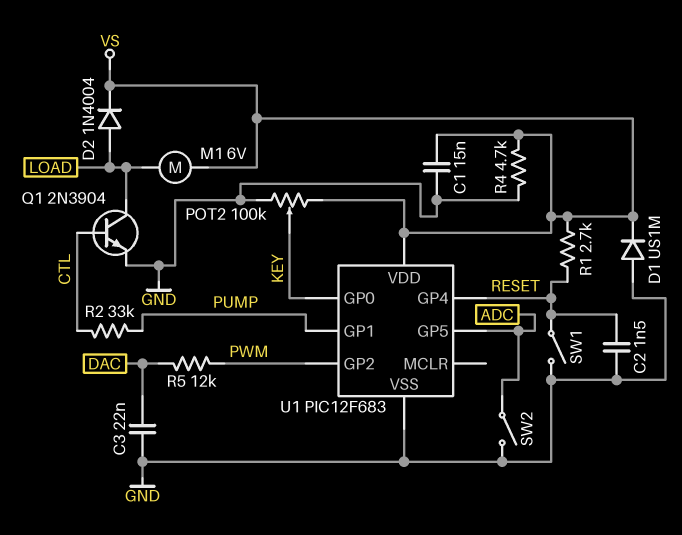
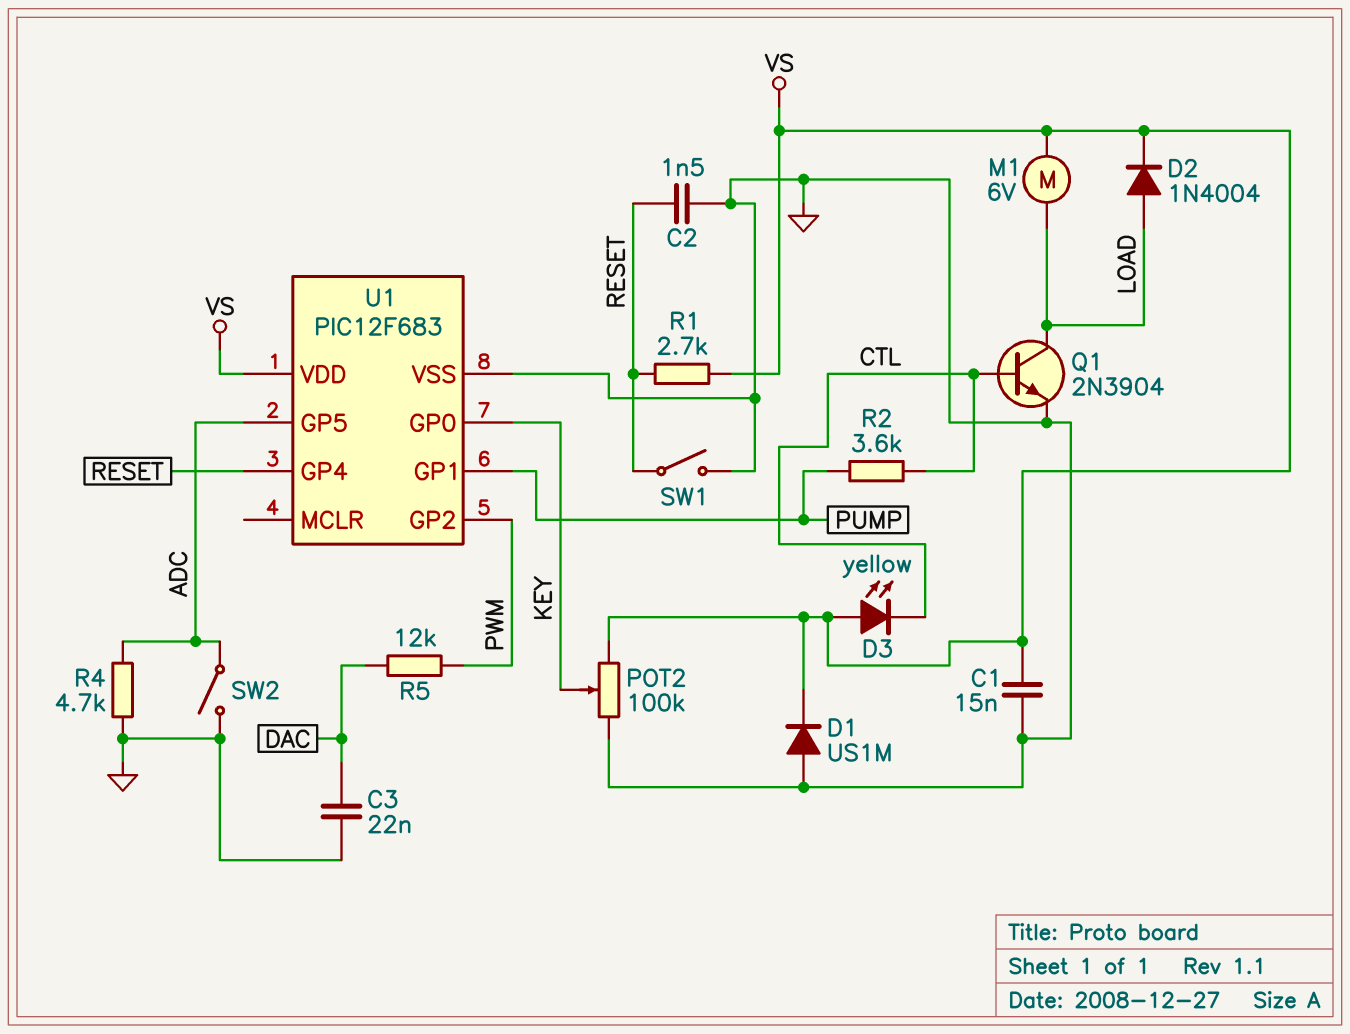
D3: none -> LED yellow (A VS, K CTL)
R2: 33k (CTL, PUMP) -> 3.6k (CTL, PUMP)
R4: 4.7k (GND, VS) -> 4.7k (ADC, GND)

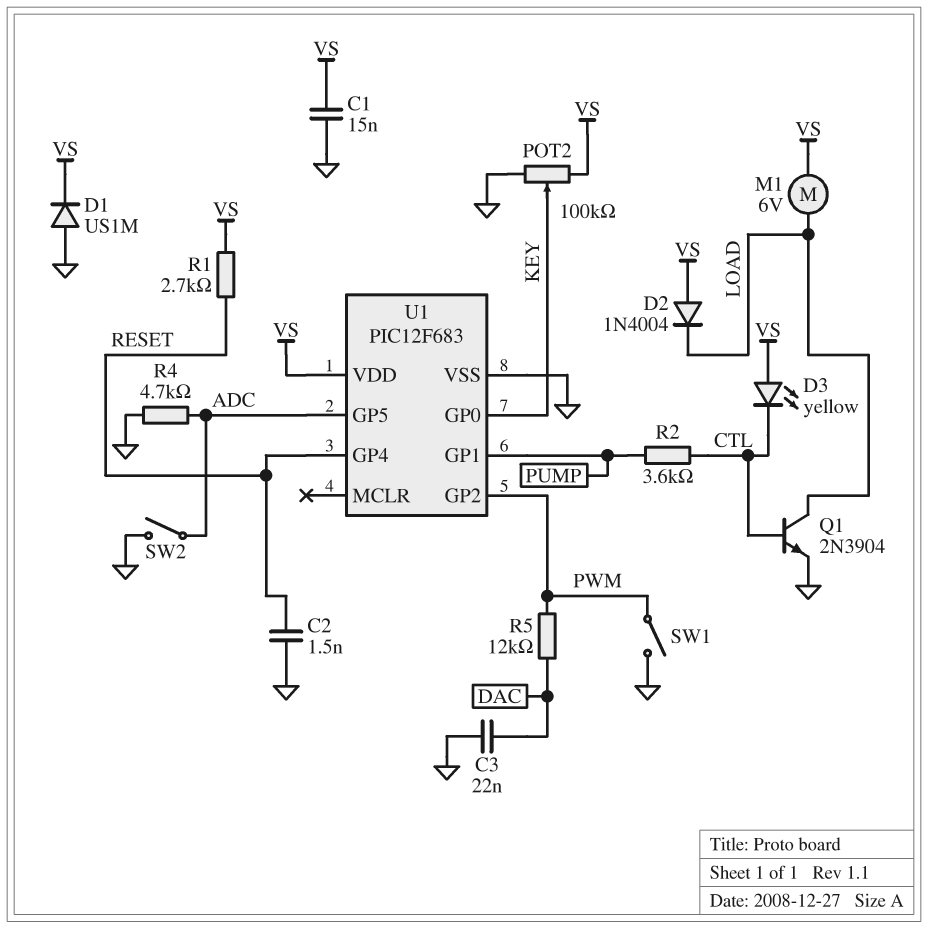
D2: diode 1N4004 (A LOAD, K VS) -> diode 1N4004 (A VS, K LOAD)
SW1: switch (GND, RESET) -> switch (GND, PWM)

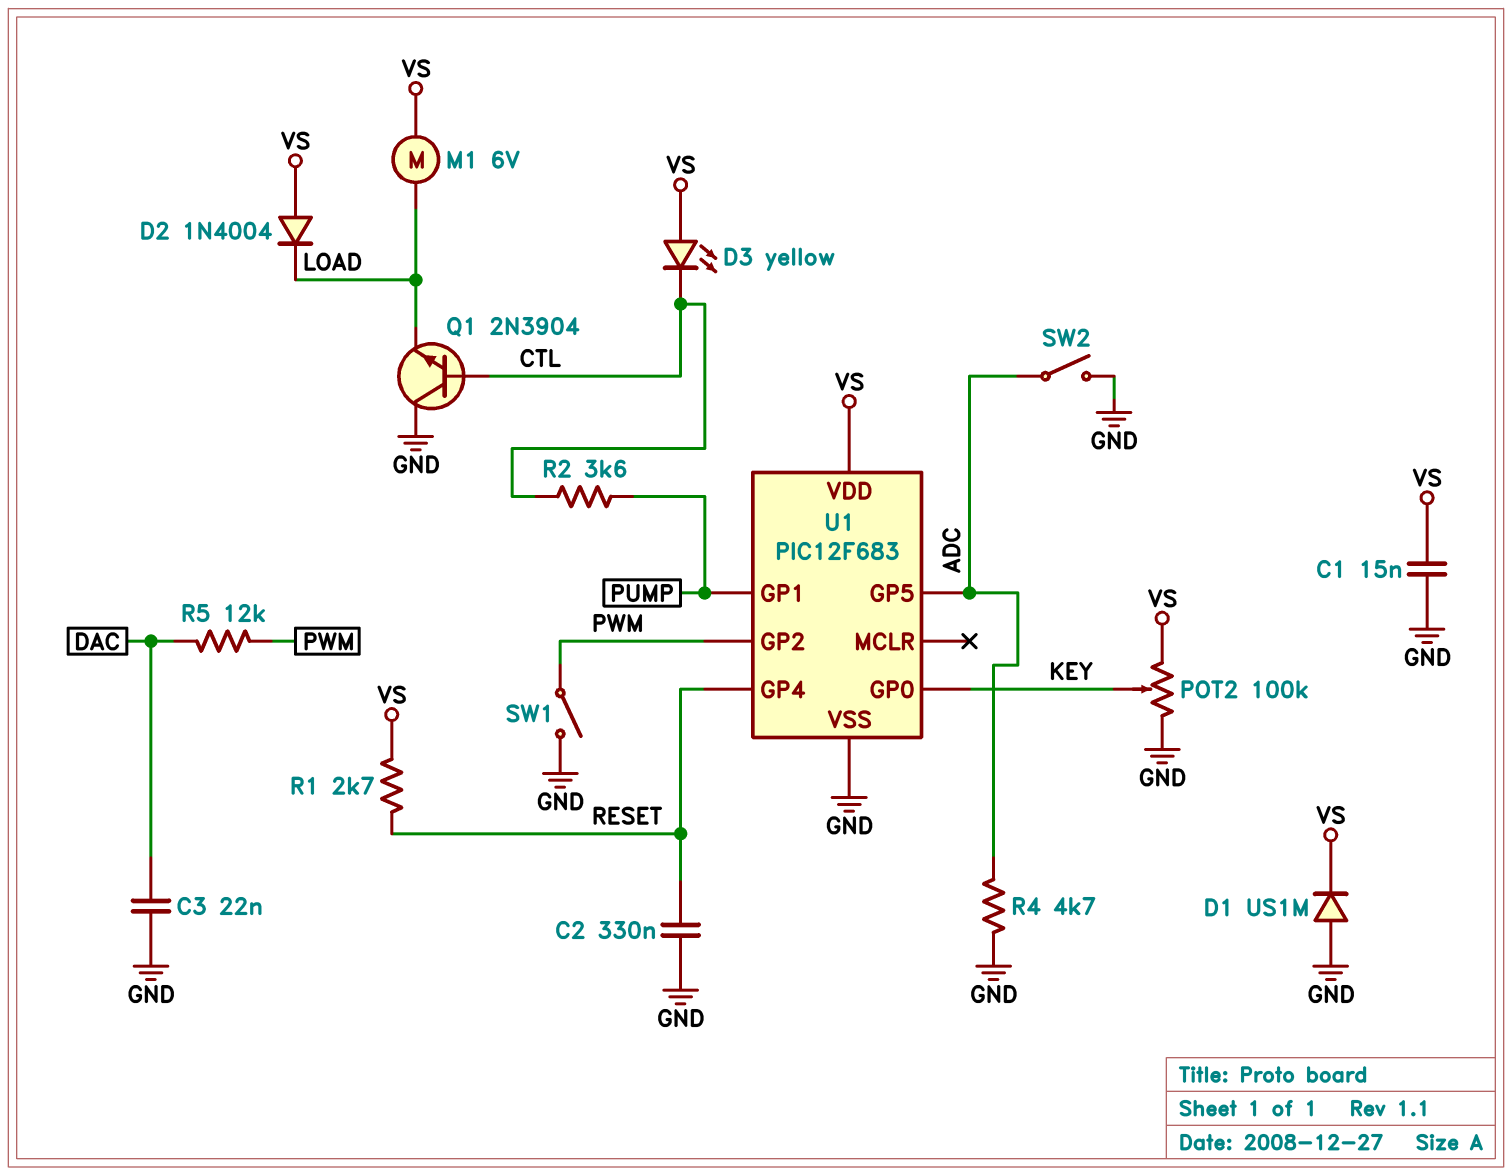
C2: 1.5nF (GND, RESET) -> 330nF (GND, RESET)
Q1: NPN 2N3904 (B CTL, C LOAD, E GND) -> NPN 2N3904 (B CTL, C GND, E LOAD)

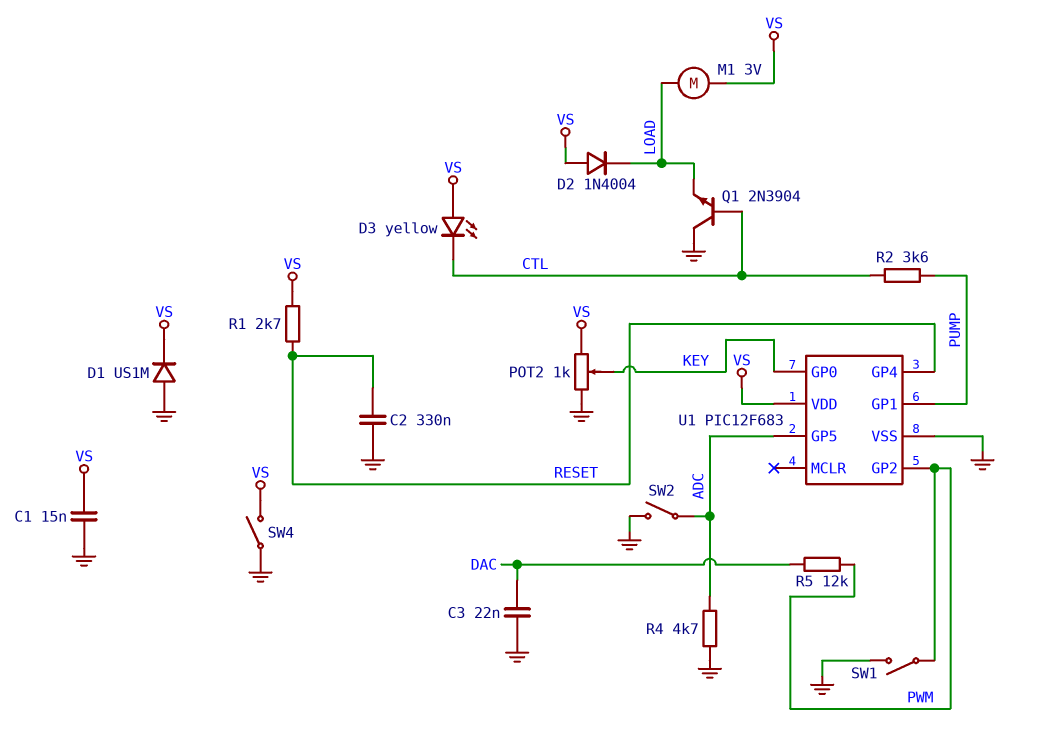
M1: motor 6V (LOAD, VS) -> motor 3V (LOAD, VS)
POT2: 100k (GND, VS, wiper KEY) -> 1k (GND, VS, wiper KEY)
SW4: none -> switch (GND, VS)

